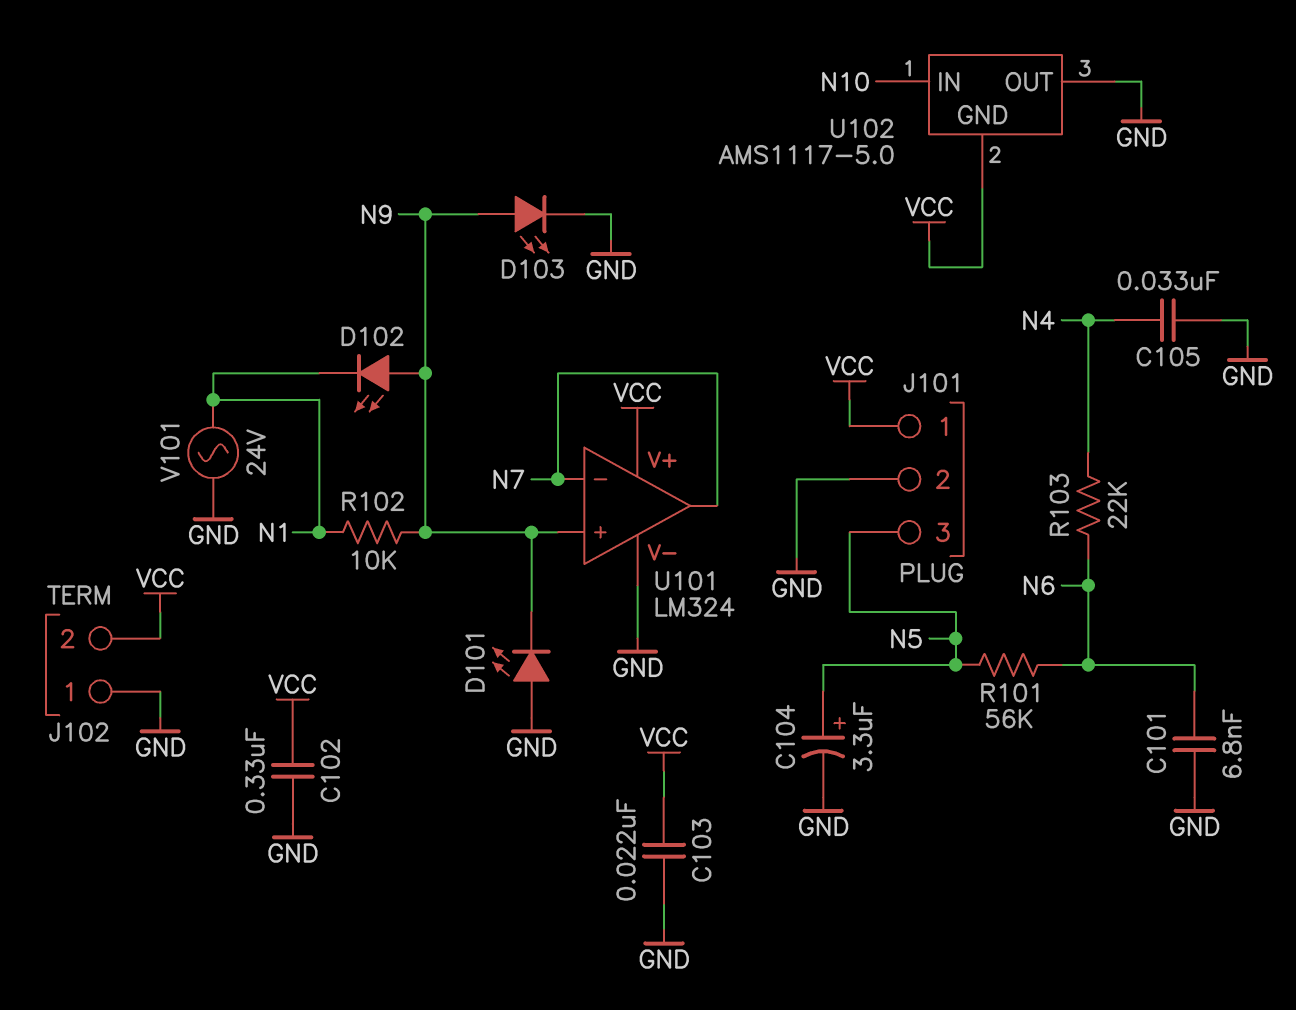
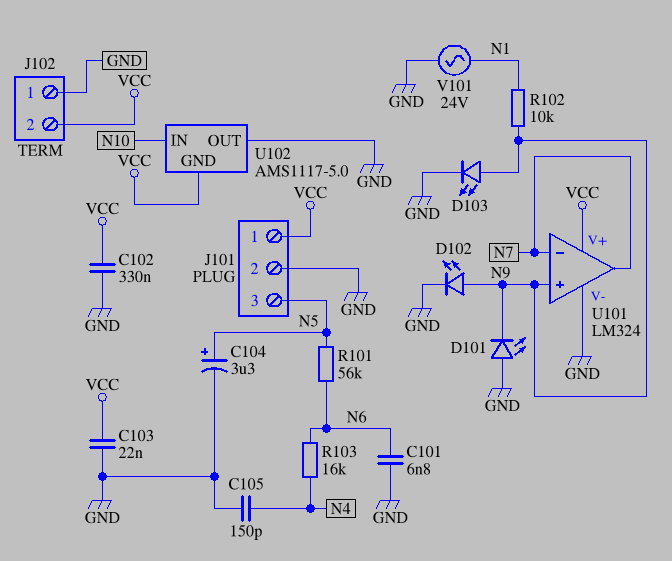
C105: 33nF (GND, N4) -> 150pF (GND, N4)
D102: LED (A N9, K N1) -> LED (A N9, K GND)
R103: 22k (N4, N6) -> 16k (N4, N6)

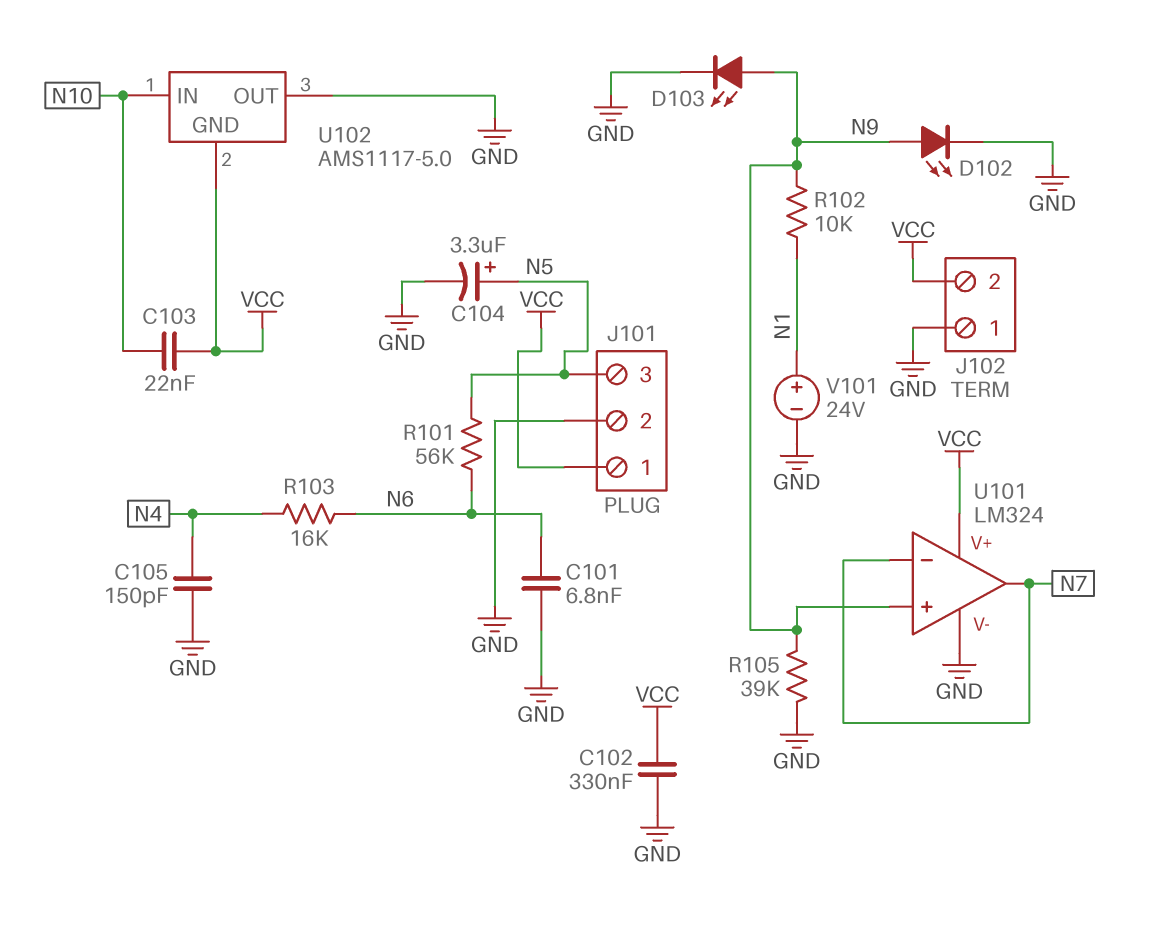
C103: 22nF (GND, VCC) -> 22nF (N10, VCC)
D101: LED (A GND, K N9) -> none
R105: none -> 39k (GND, N9)
V101: AC 24V (GND, N1) -> 24V (plus N1, minus GND)

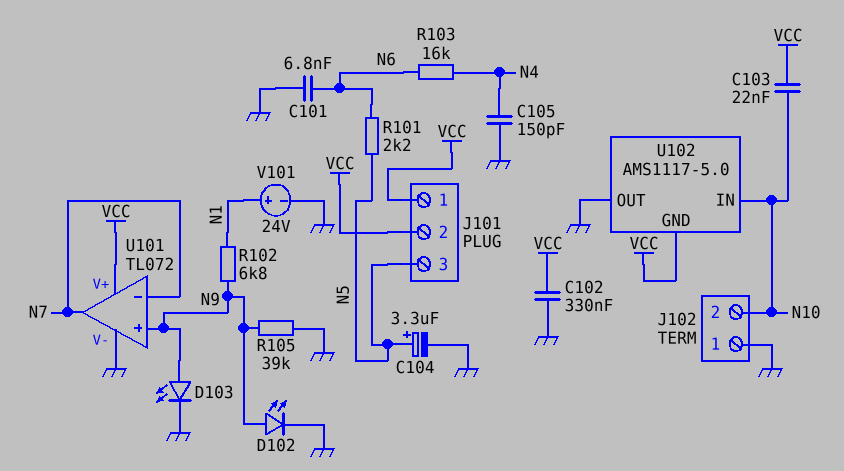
J101 pin 2: GND -> VCC
J102 pin 2: VCC -> N10
R101: 56k (N5, N6) -> 2.2k (N5, N6)
R102: 10k (N1, N9) -> 6.8k (N1, N9)
U101: LM324 -> TL072

